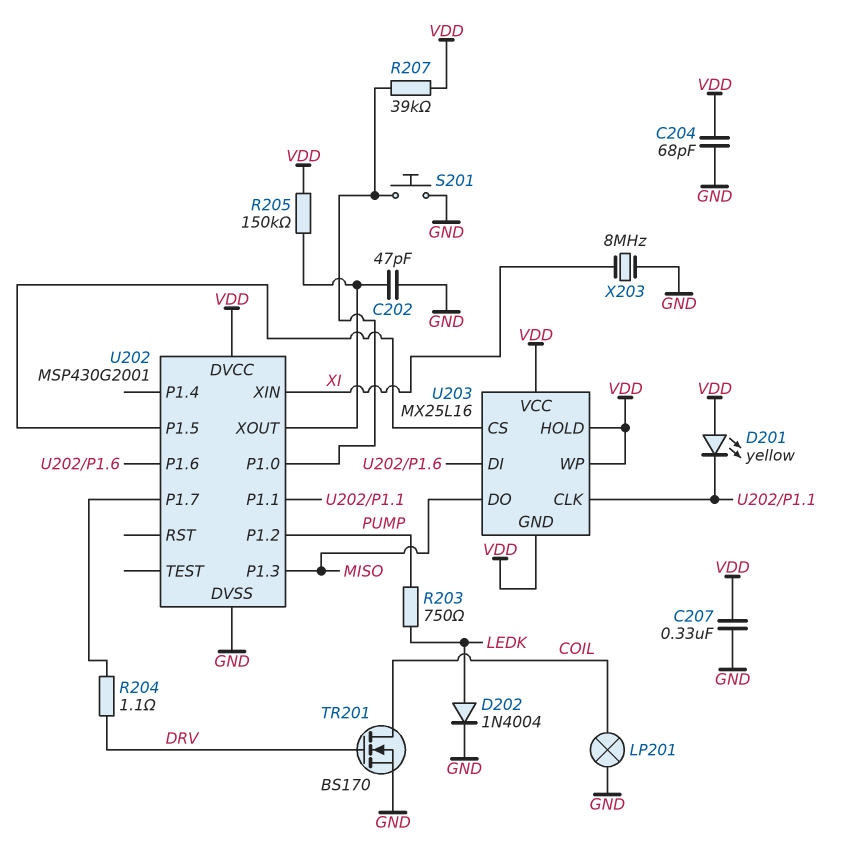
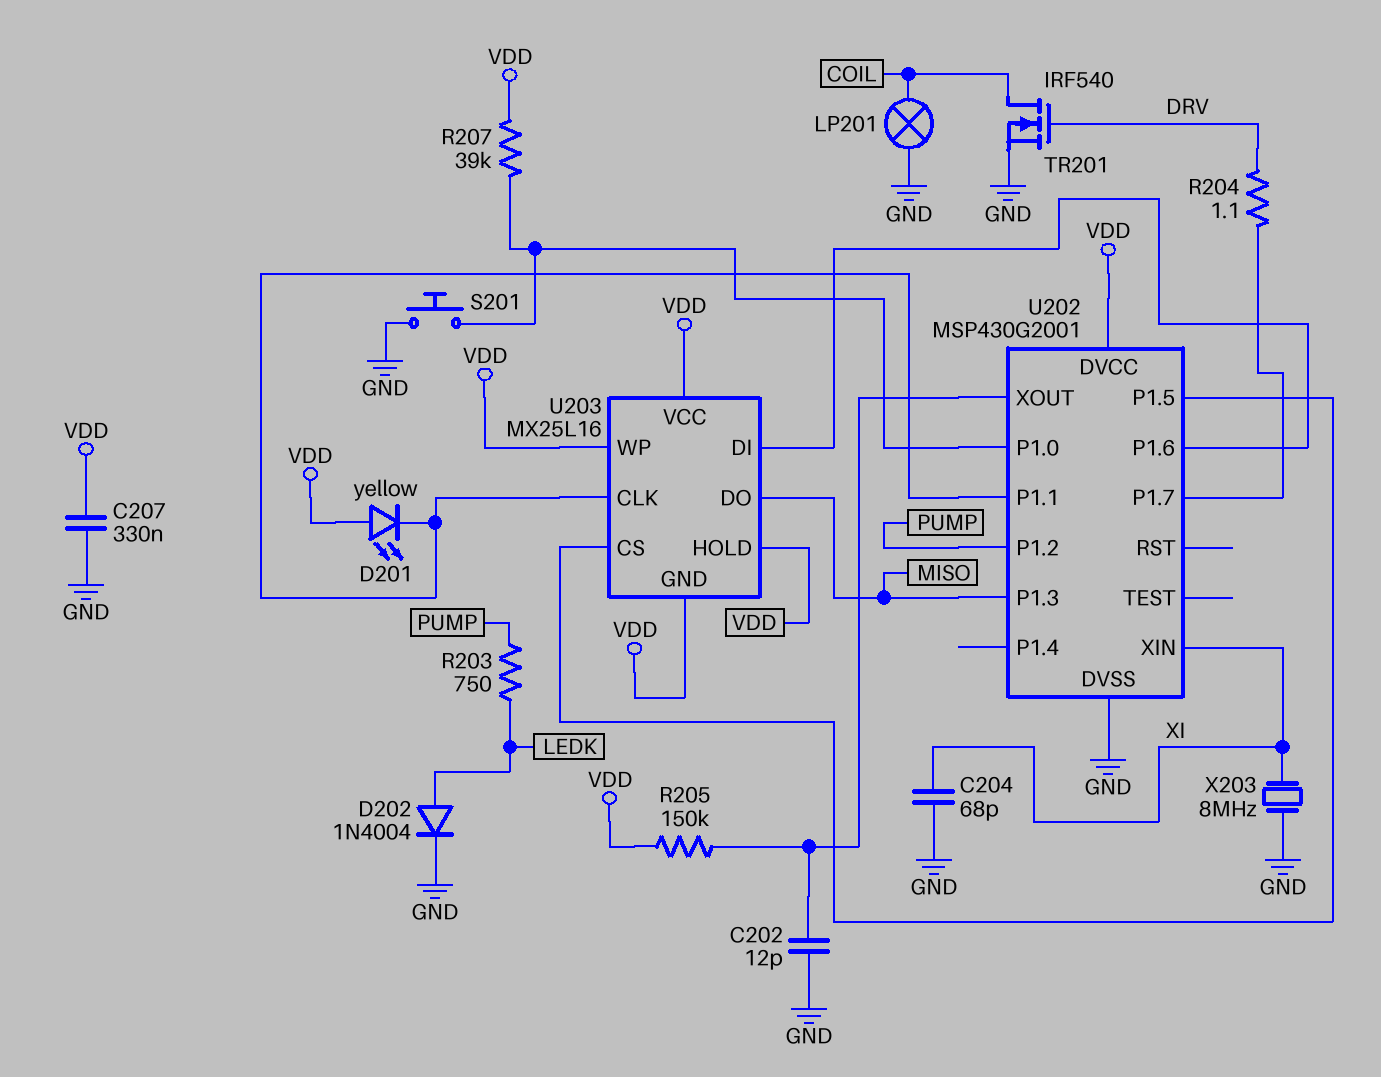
C202: 47pF (GND, U202/XOUT) -> 12pF (GND, U202/XOUT)
C204: 68pF (GND, VDD) -> 68pF (GND, XI)
TR201: NMOS BS170 (G DRV, D COIL, S GND) -> NMOS IRF540 (G DRV, D COIL, S GND)

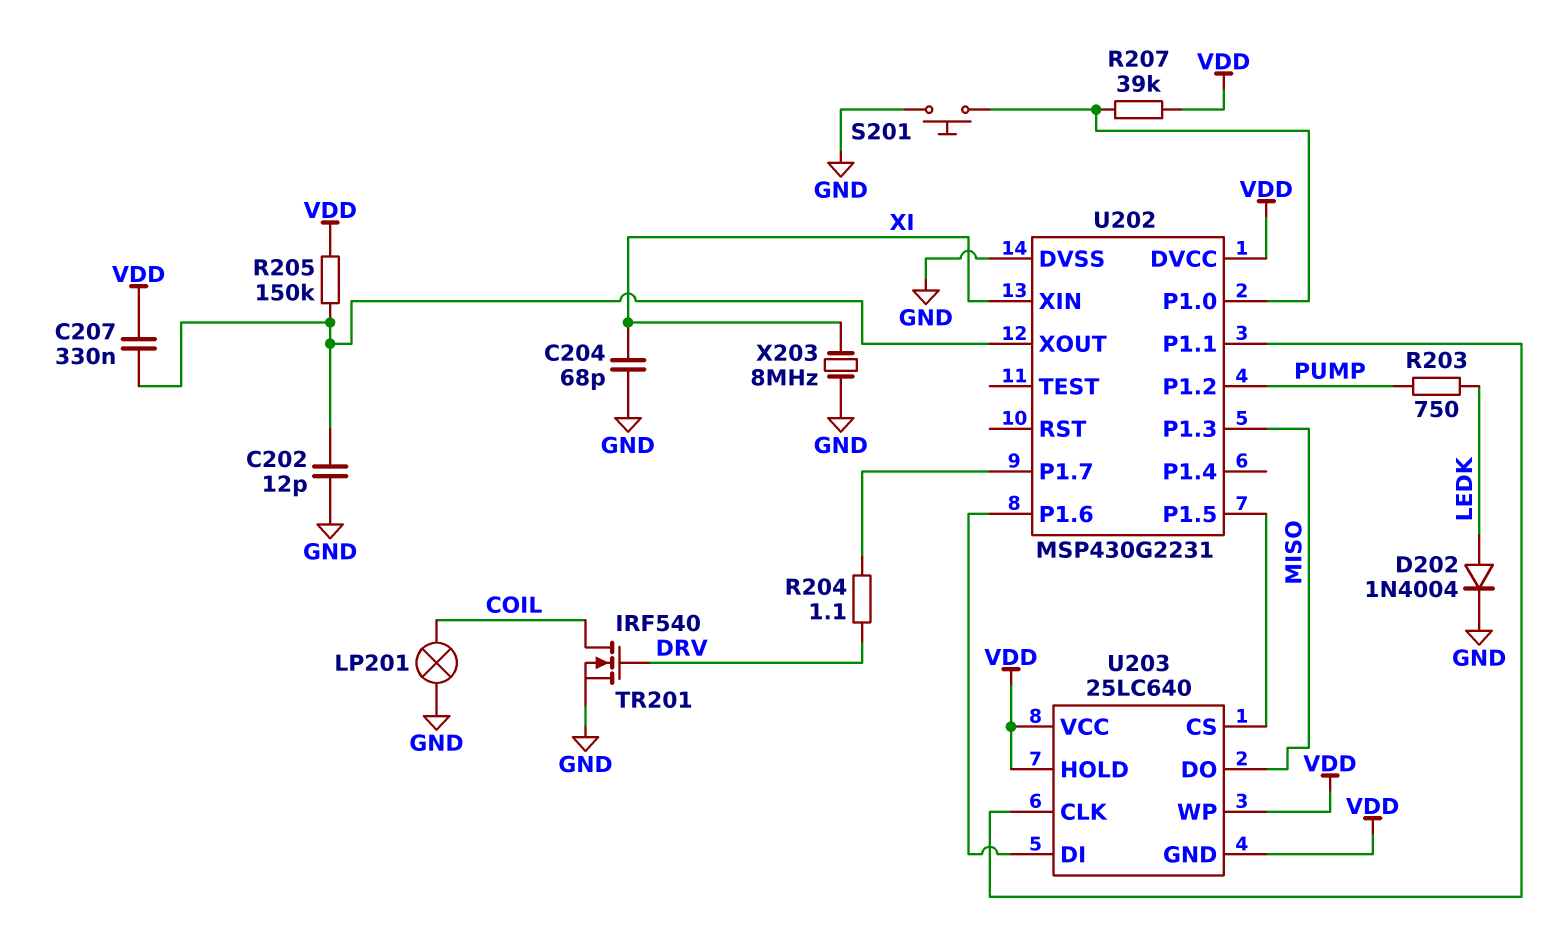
C207: 330nF (GND, VDD) -> 330nF (U202/XOUT, VDD)
D201: LED yellow (A VDD, K U202/P1.1) -> none
U202: MSP430G2001 -> MSP430G2231
U203: MX25L16 -> 25LC640

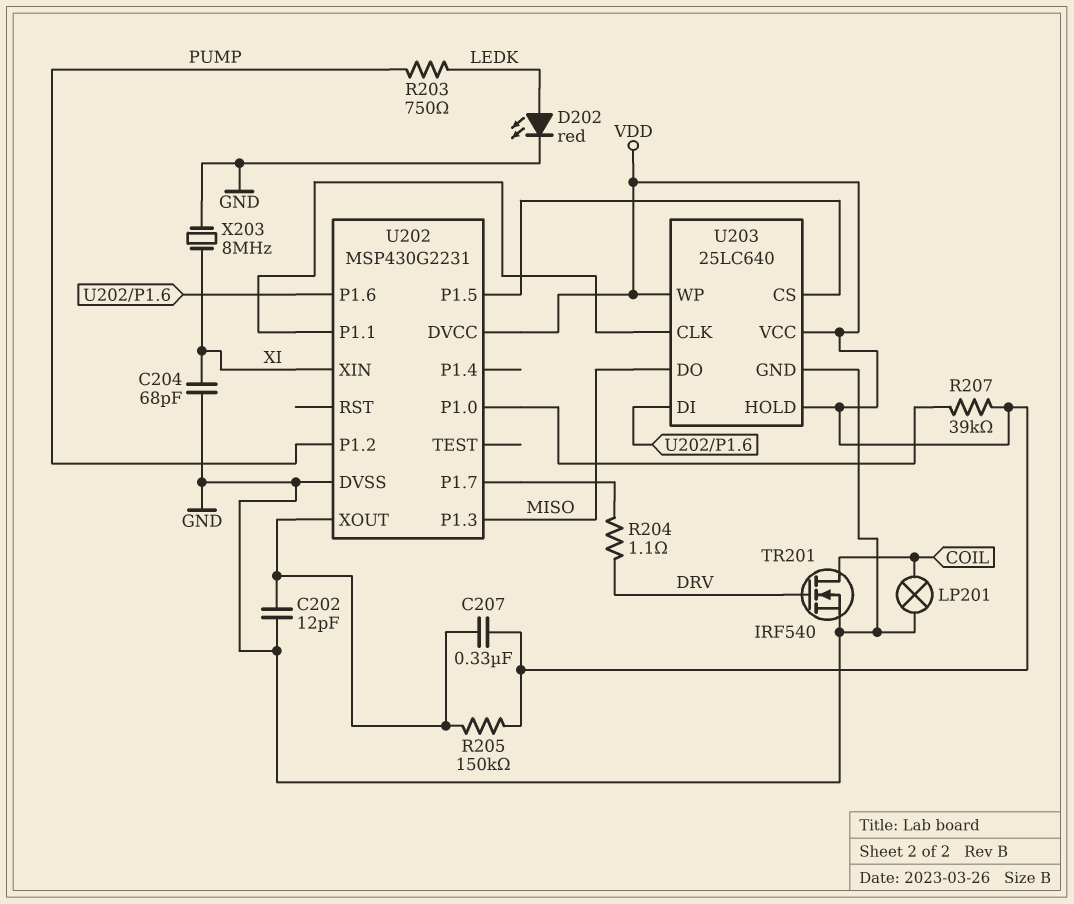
D202: diode 1N4004 (A LEDK, K GND) -> LED red (A LEDK, K GND)
S201: button (GND, U202/P1.0) -> none
U203 pin GND: VDD -> GND

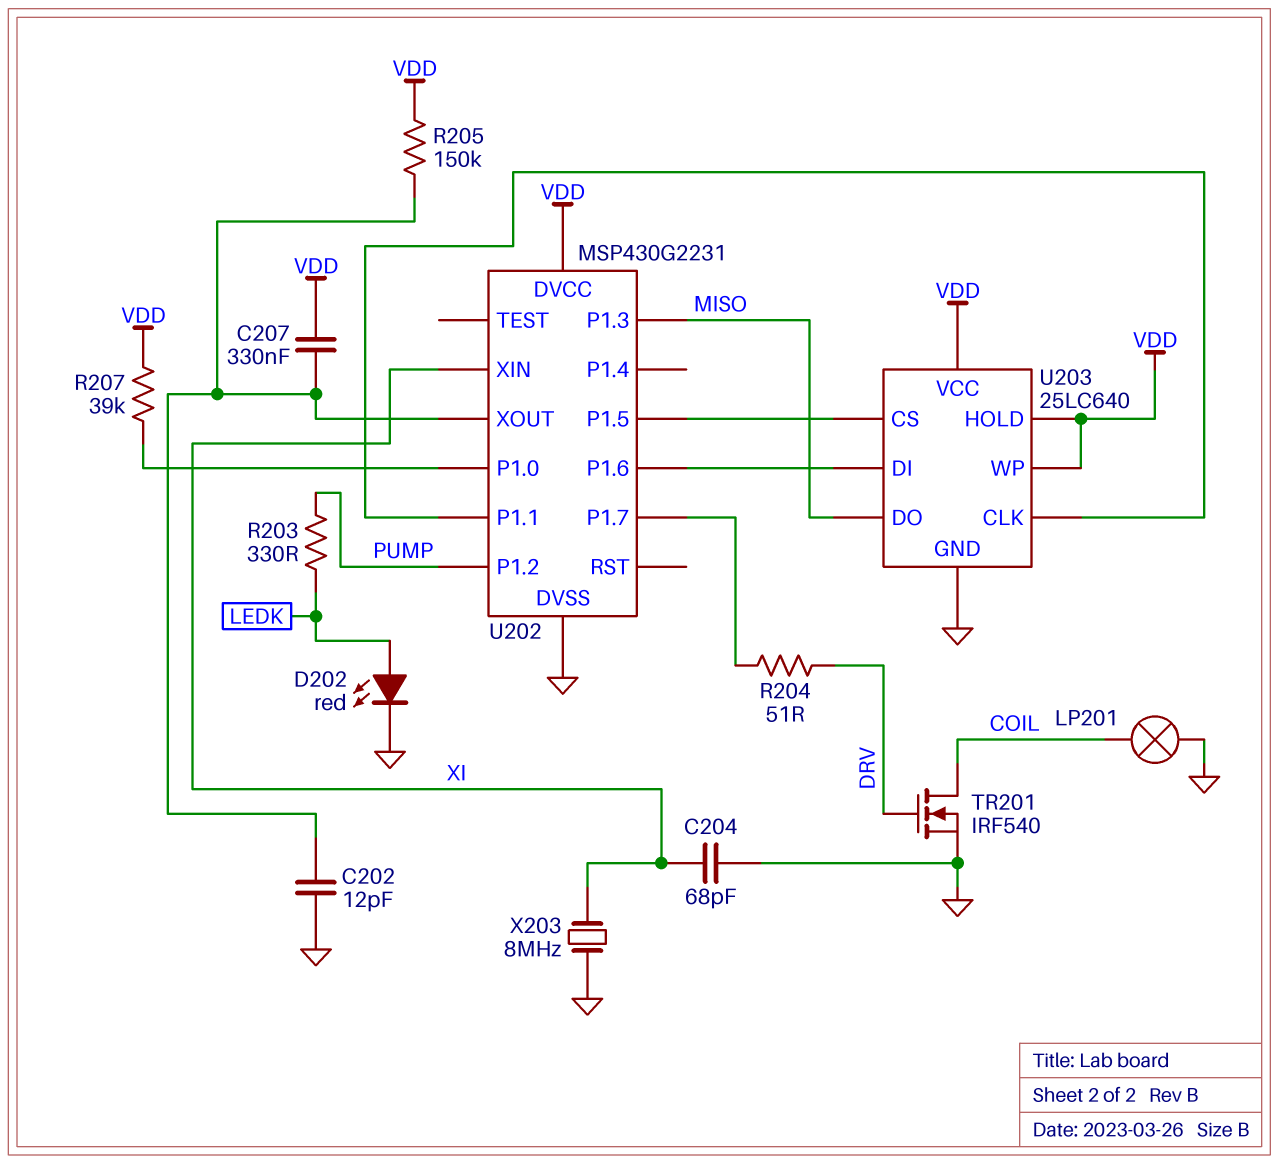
R203: 750 (LEDK, PUMP) -> 330 (LEDK, PUMP)
R204: 1.1 (DRV, U202/P1.7) -> 51 (DRV, U202/P1.7)

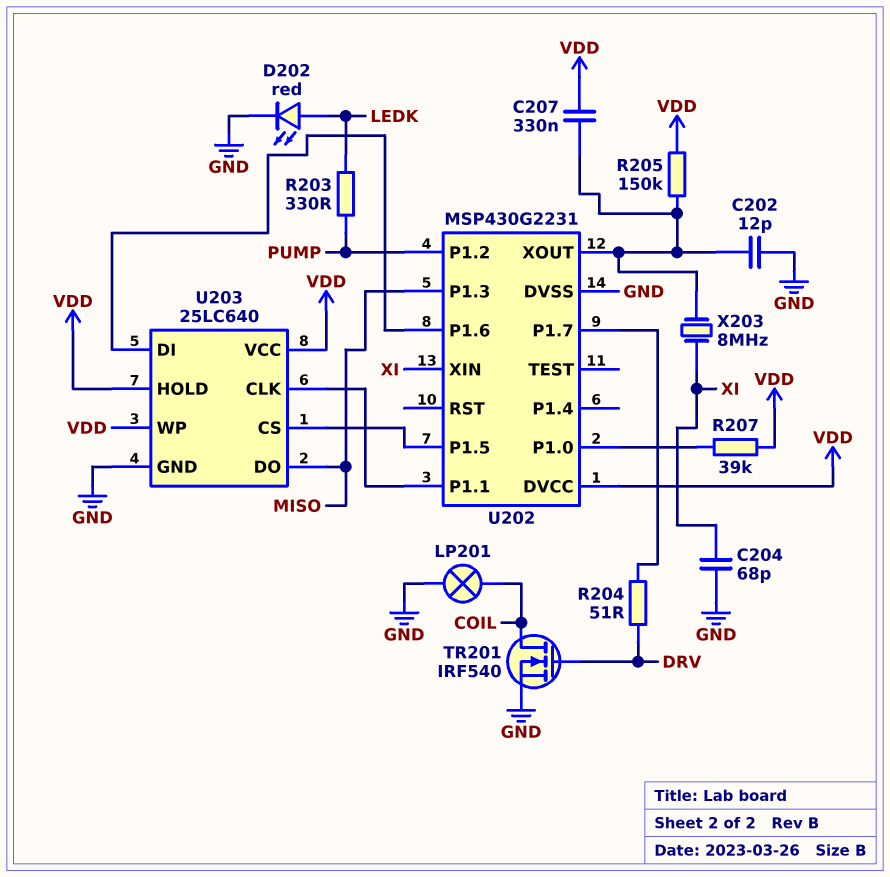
X203: 8MHz (GND, XI) -> 8MHz (U202/XOUT, XI)

